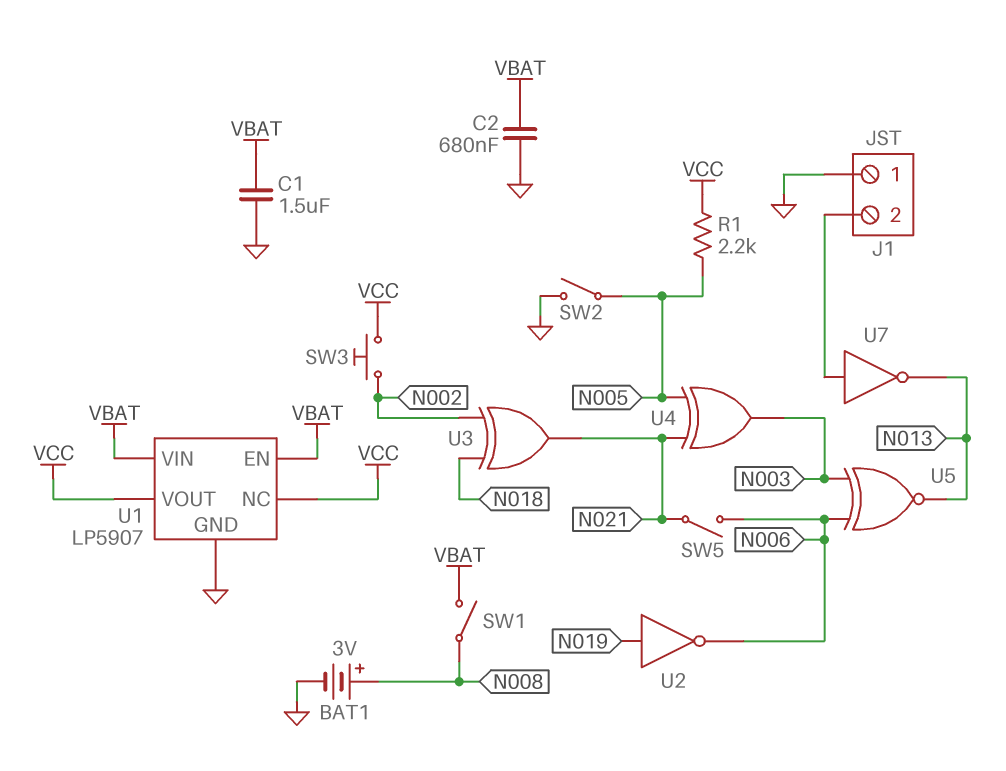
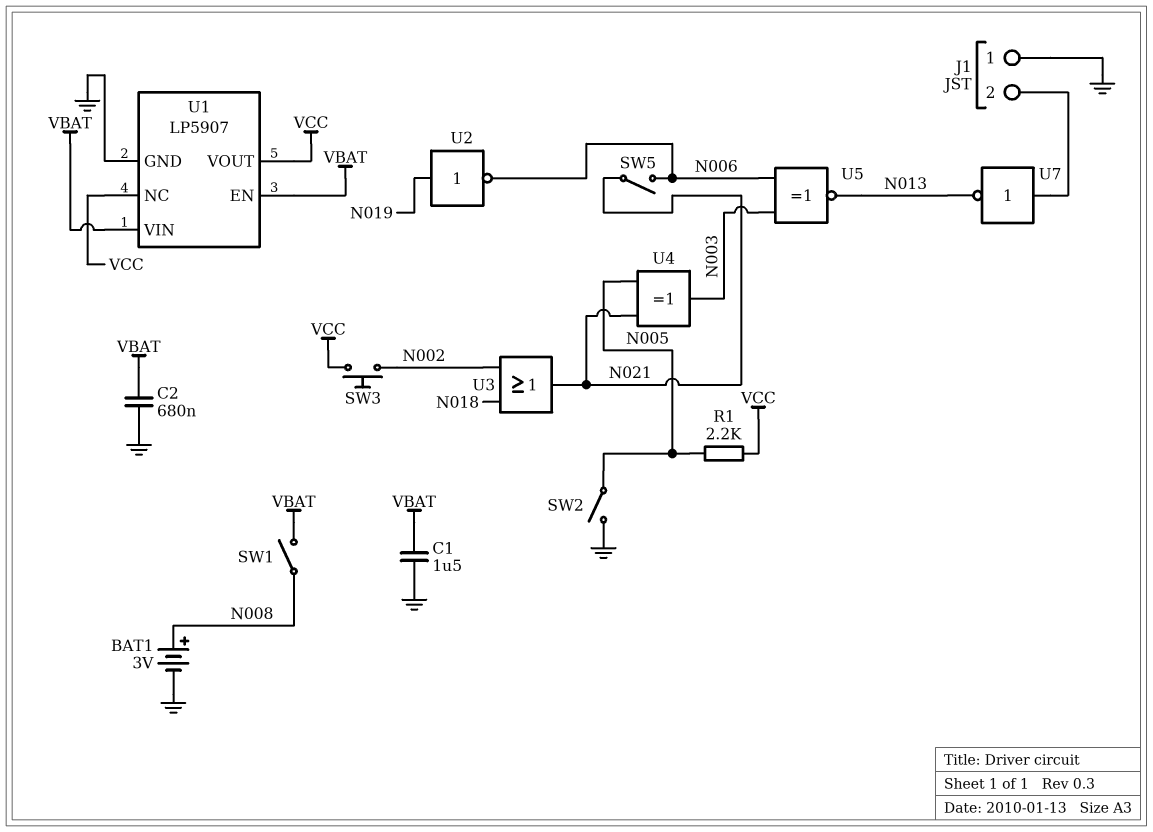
U3: XOR (in N002, in N018, out N021) -> OR (in N002, in N018, out N021)

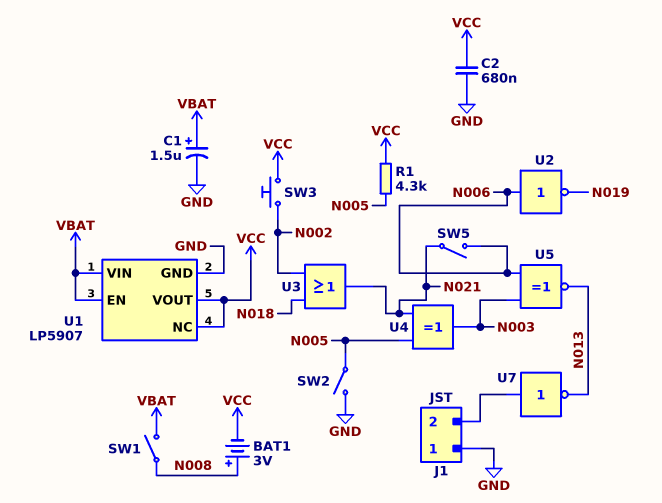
BAT1: 3V (plus N008, minus GND) -> 3V (plus N008, minus VCC)
C1: 1.5uF (GND, VBAT) -> 1.5uF (plus VBAT, minus GND)
C2: 680nF (GND, VBAT) -> 680nF (GND, VCC)
R1: 2.2k (N005, VCC) -> 4.3k (N005, VCC)
U2: NOT (in N019, out N006) -> NOT (in N006, out N019)

